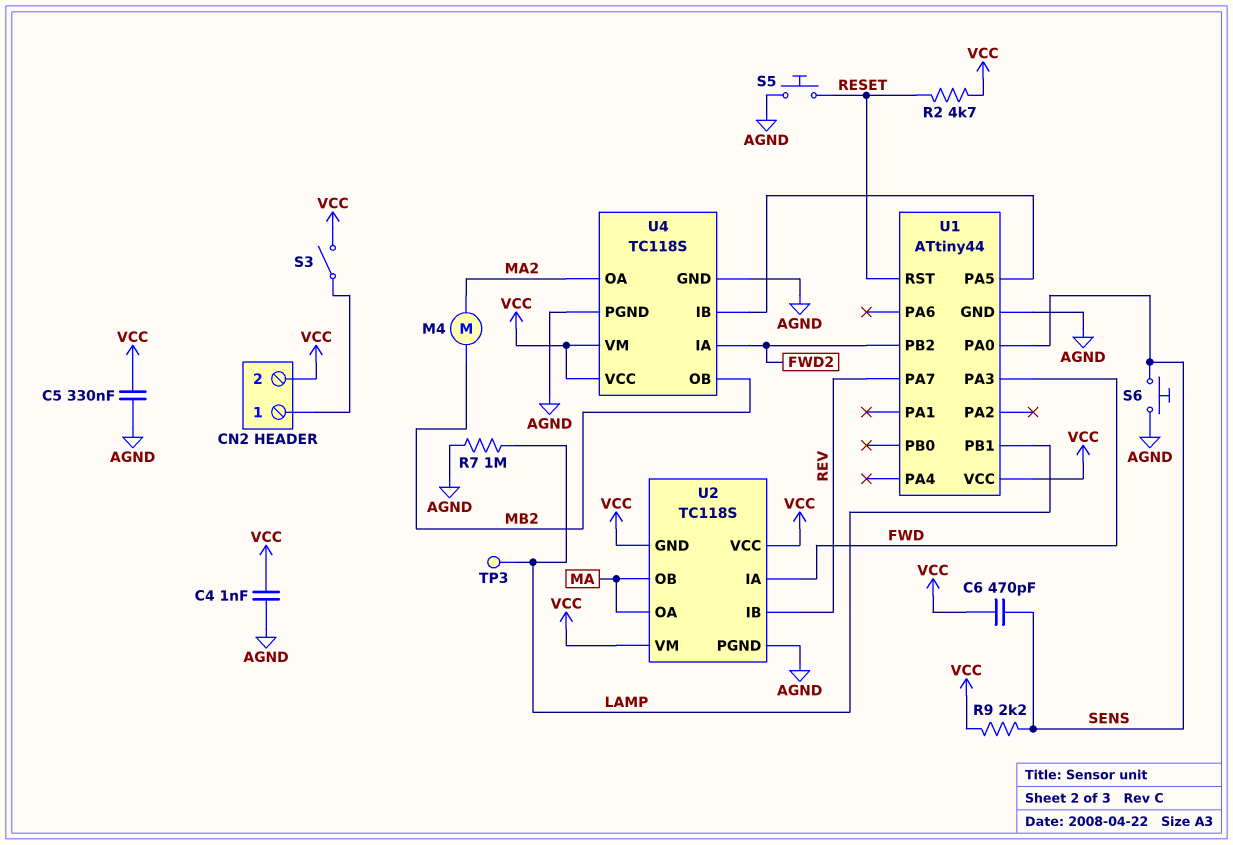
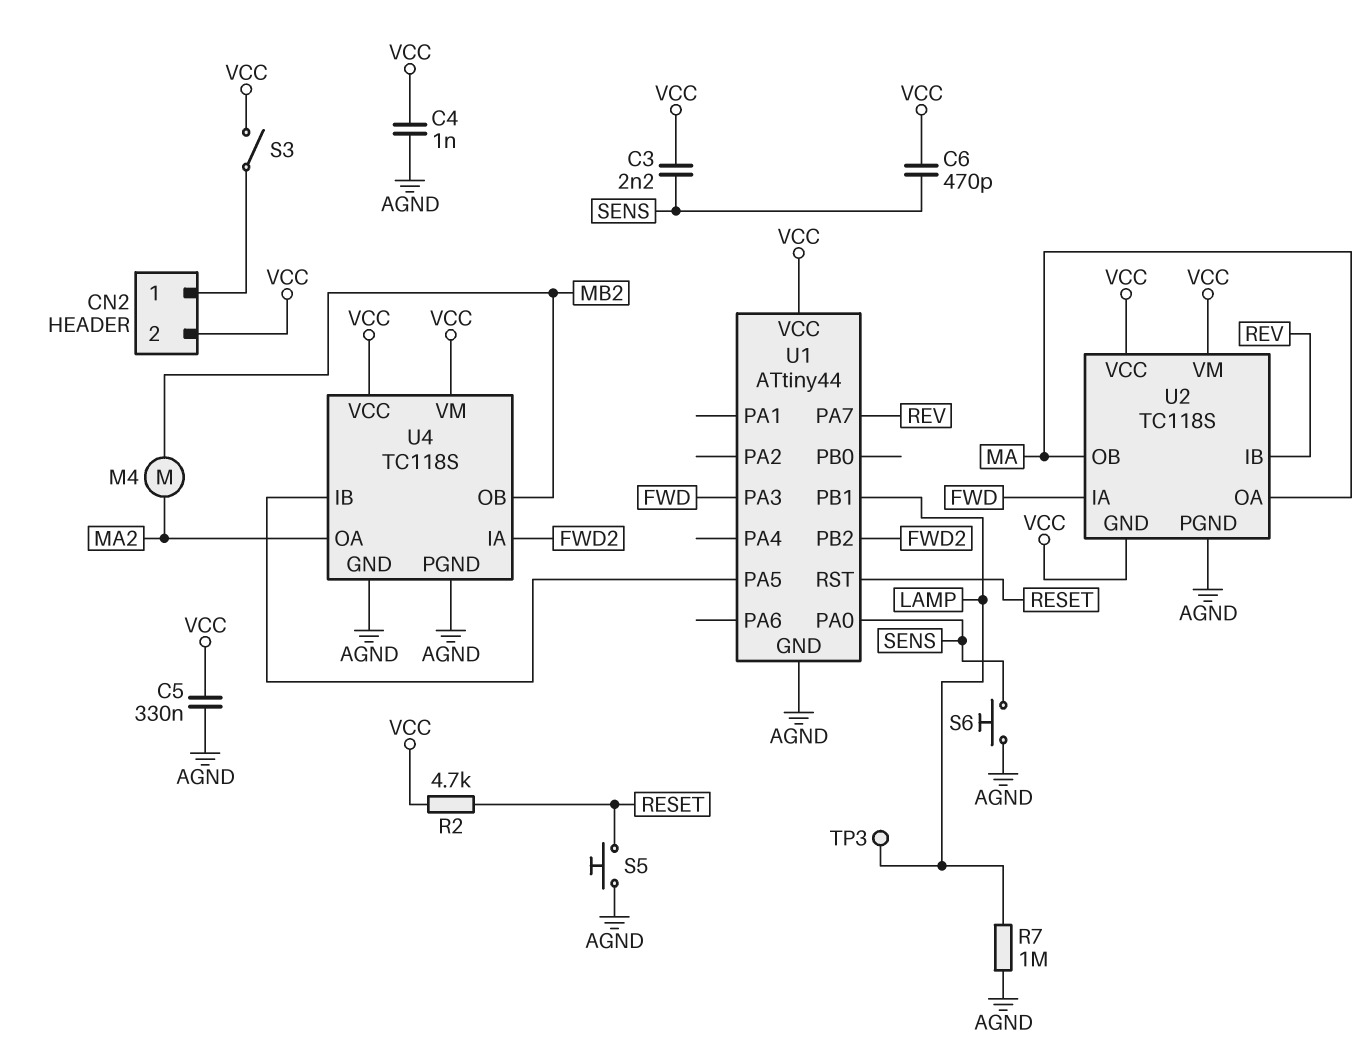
C3: none -> 2.2nF (SENS, VCC)
R9: 2.2k (SENS, VCC) -> none

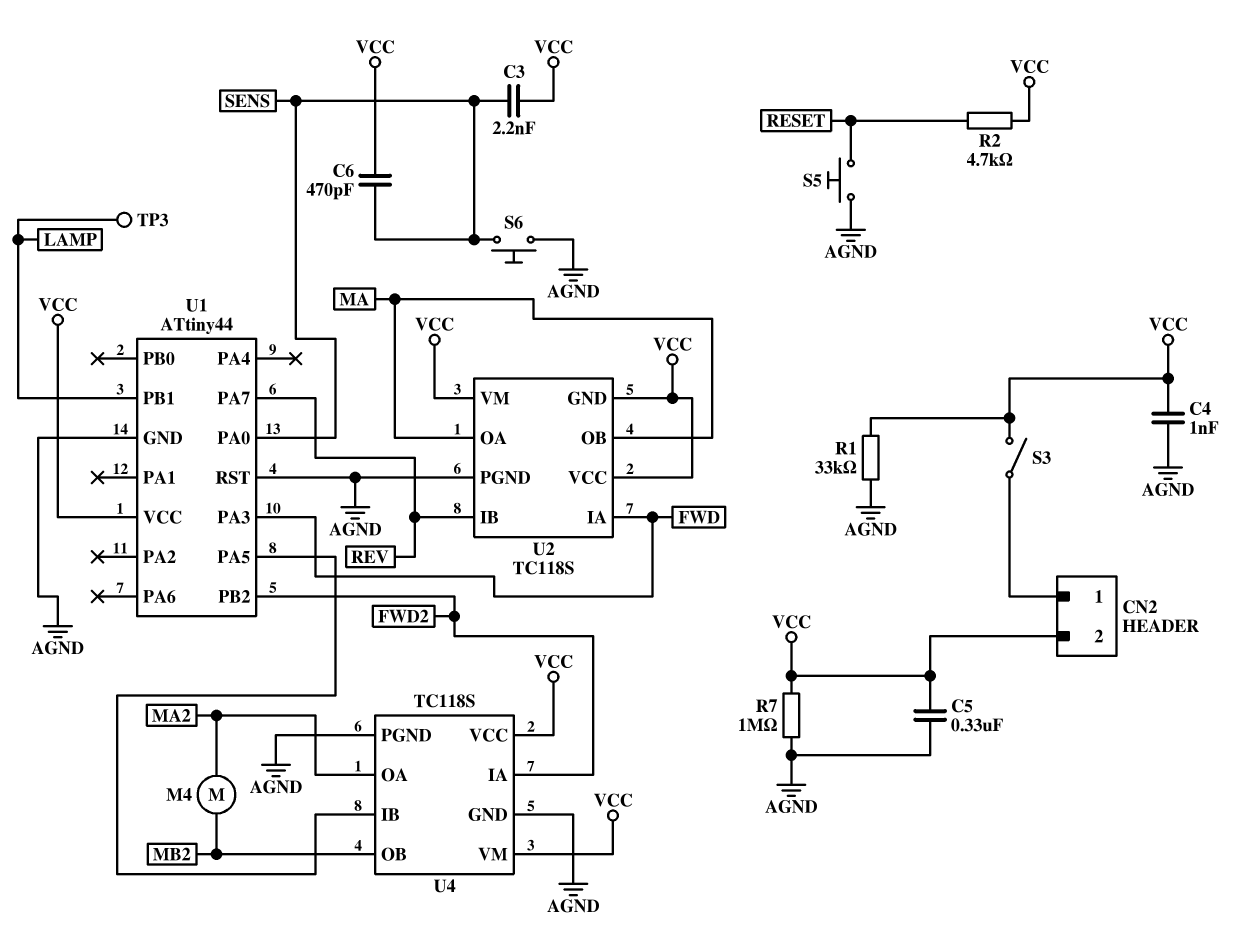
R1: none -> 33k (AGND, VCC)
R7: 1M (AGND, LAMP) -> 1M (AGND, VCC)
U1 pin RST: RESET -> AGND

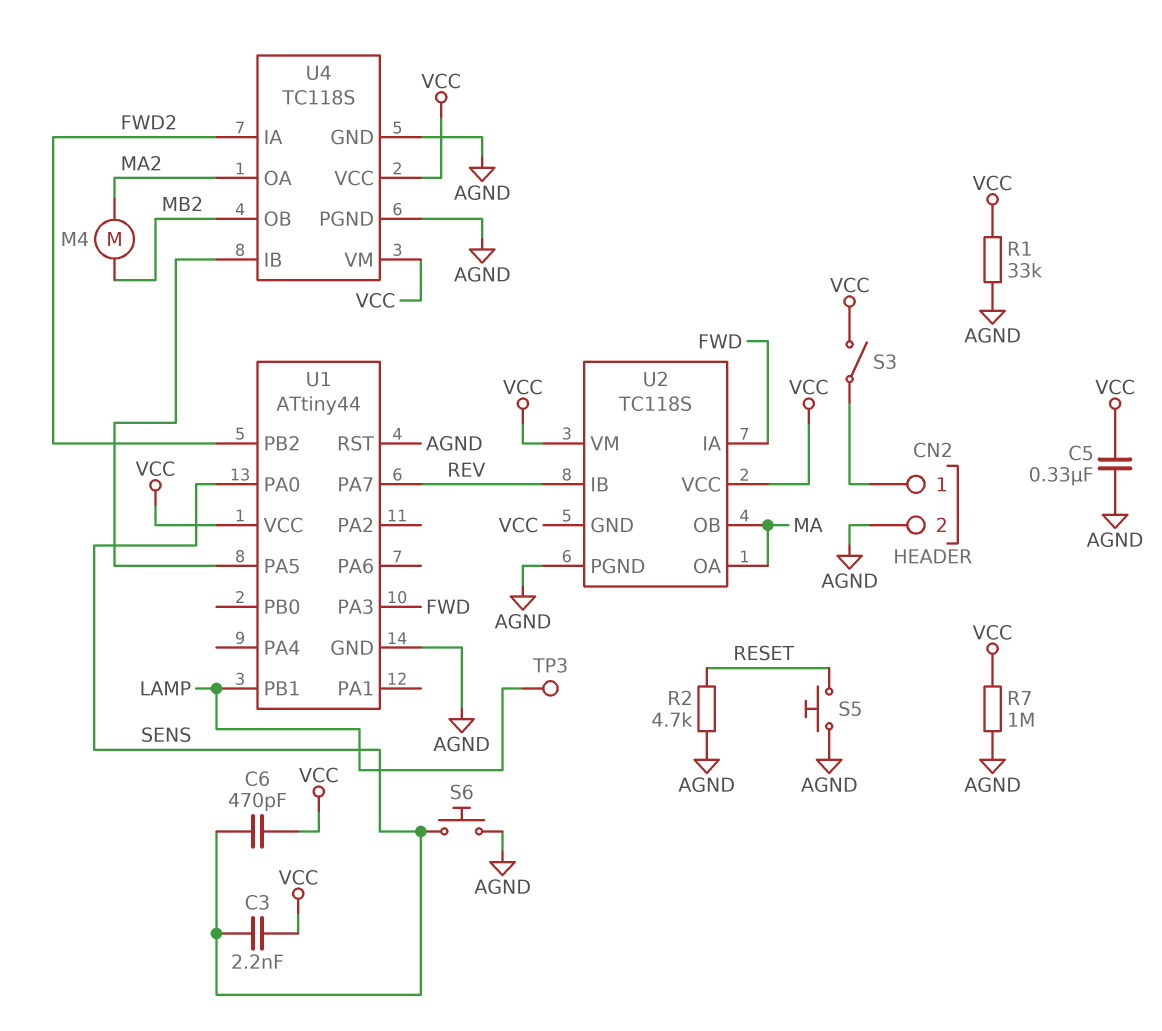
C4: 1nF (AGND, VCC) -> none
CN2 pin 2: VCC -> AGND
R2: 4.7k (RESET, VCC) -> 4.7k (AGND, RESET)

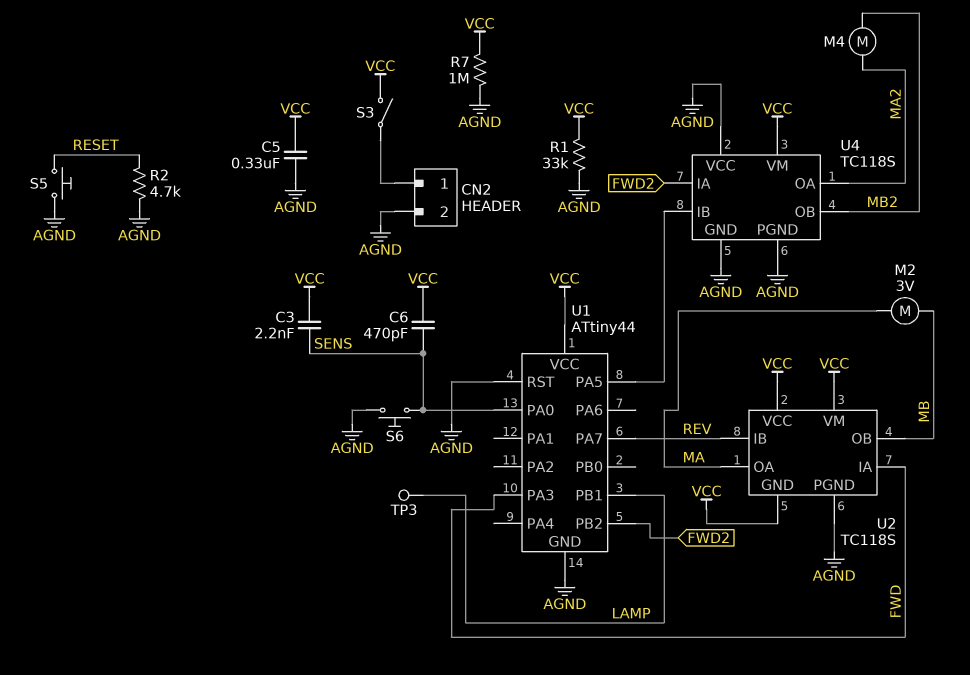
M2: none -> motor 3V (MA, MB)
U2 pin OB: MA -> MB
U4 pin VCC: VCC -> AGND

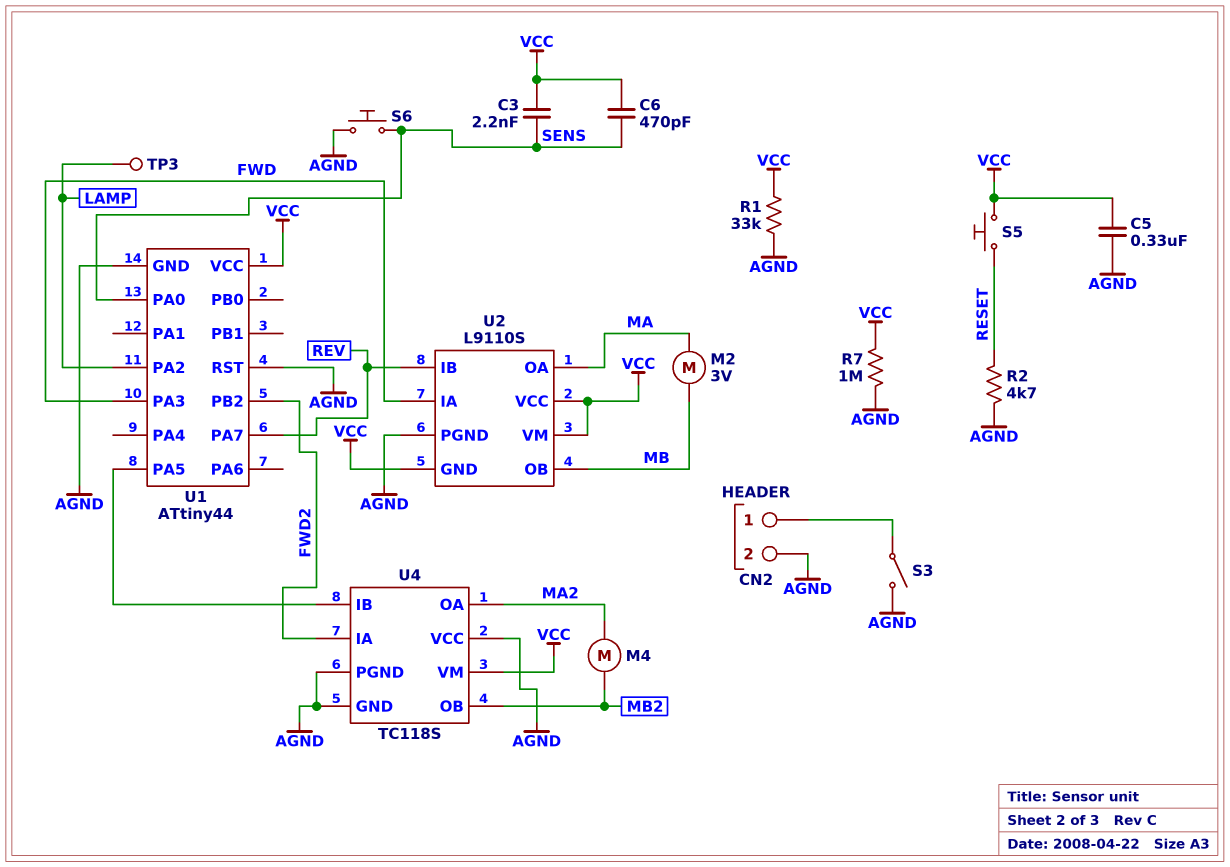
S3: switch (CN2/1, VCC) -> switch (AGND, CN2/1)
S5: button (AGND, RESET) -> button (RESET, VCC)
U1 pin PA2: none -> LAMP
U1 pin PB1: LAMP -> none
U2: TC118S -> L9110S

